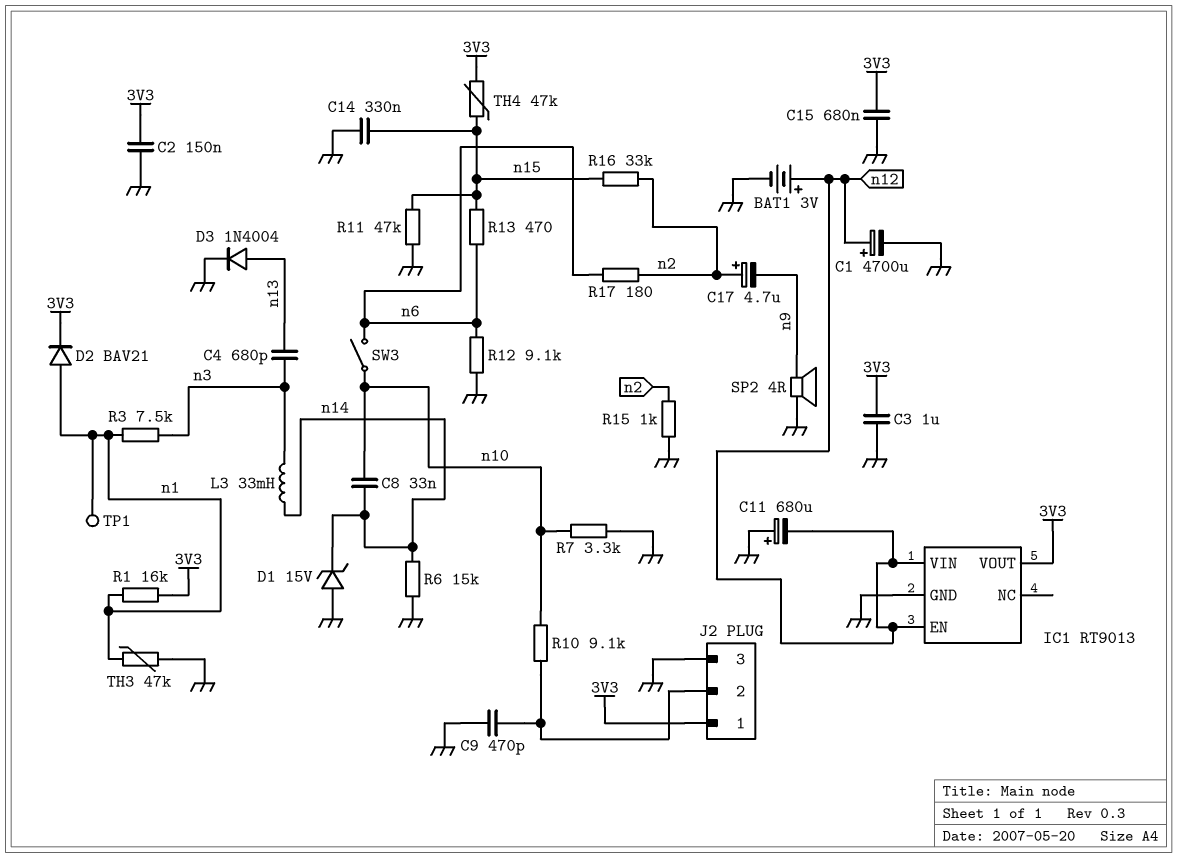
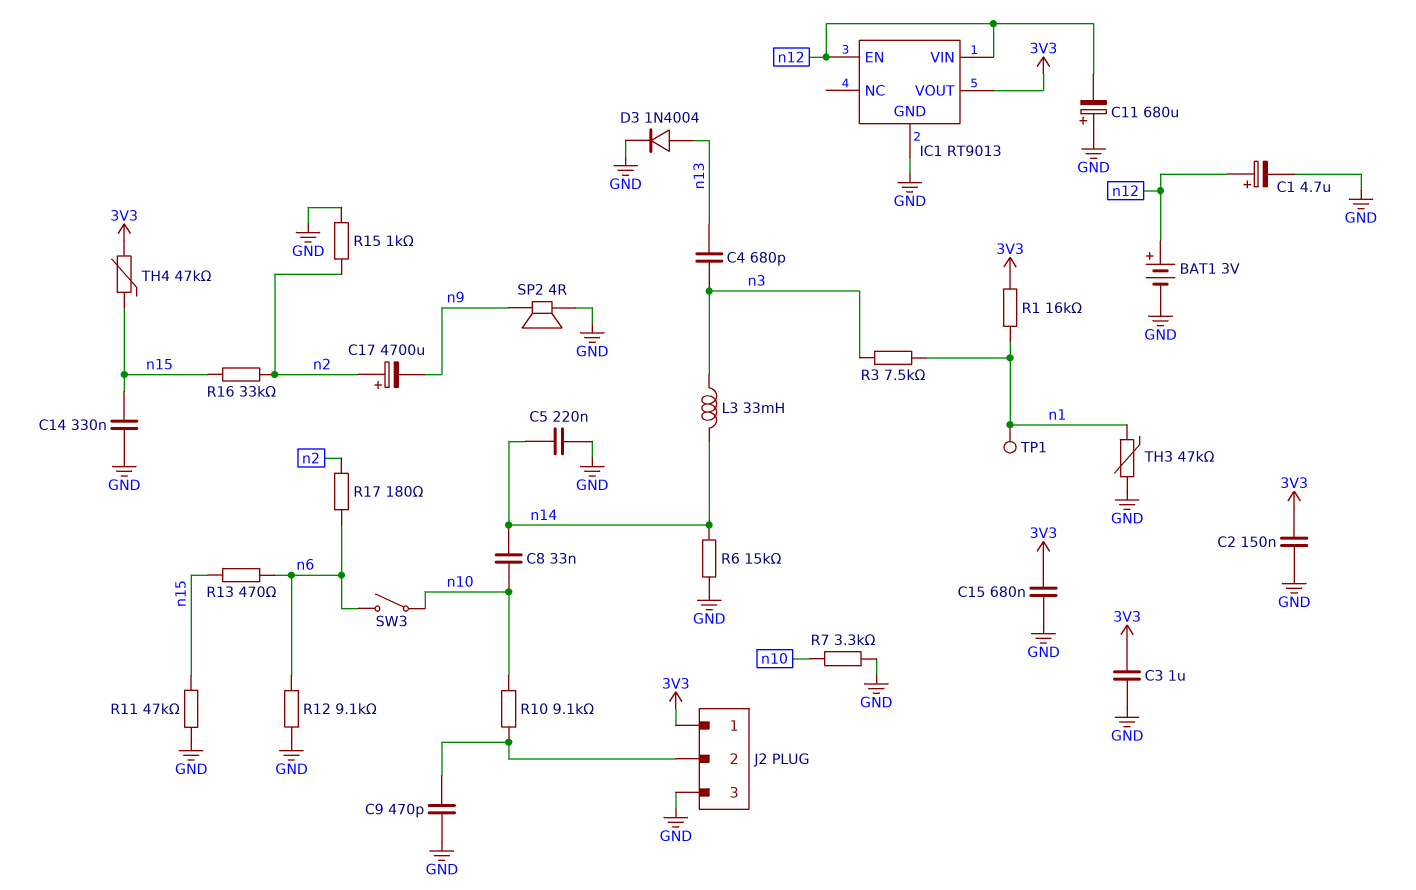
C1: 4700uF (plus n12, minus GND) -> 4.7uF (plus n12, minus GND)
C5: none -> 220nF (GND, n14)
C17: 4.7uF (plus n2, minus n9) -> 4700uF (plus n2, minus n9)
D1: zener 15V (A GND, K n14) -> none
D2: diode BAV21 (A n1, K 3V3) -> none

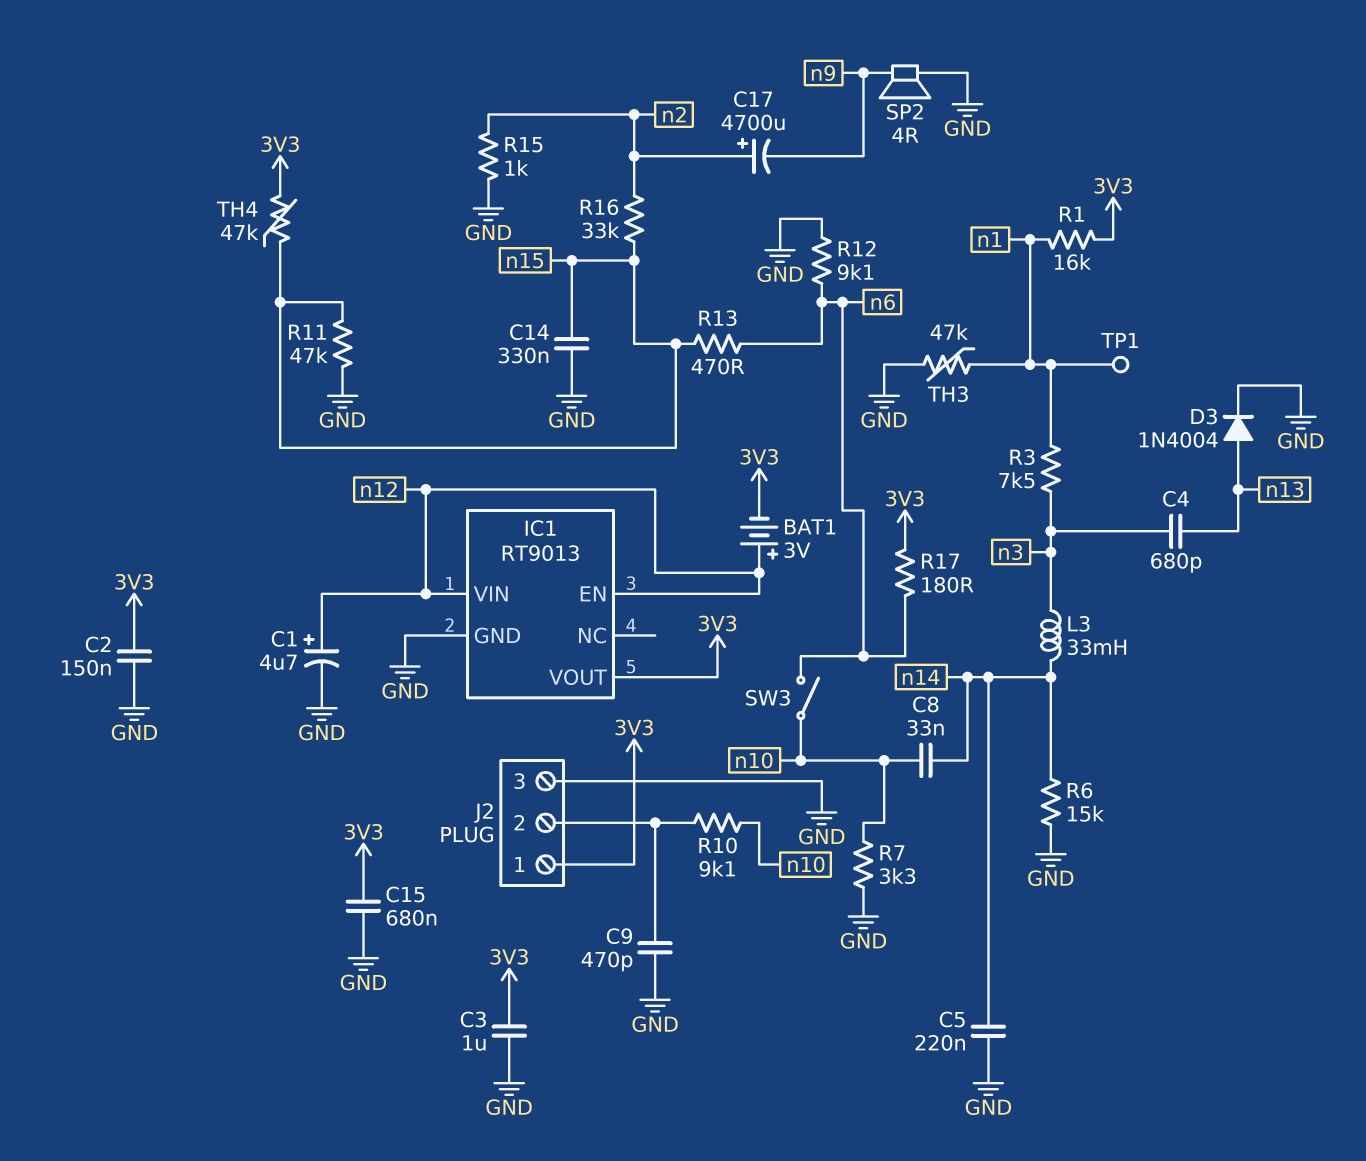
BAT1: 3V (plus n12, minus GND) -> 3V (plus n12, minus 3V3)
C11: 680uF (plus GND, minus n12) -> none
R17: 180 (n2, n6) -> 180 (3V3, n6)

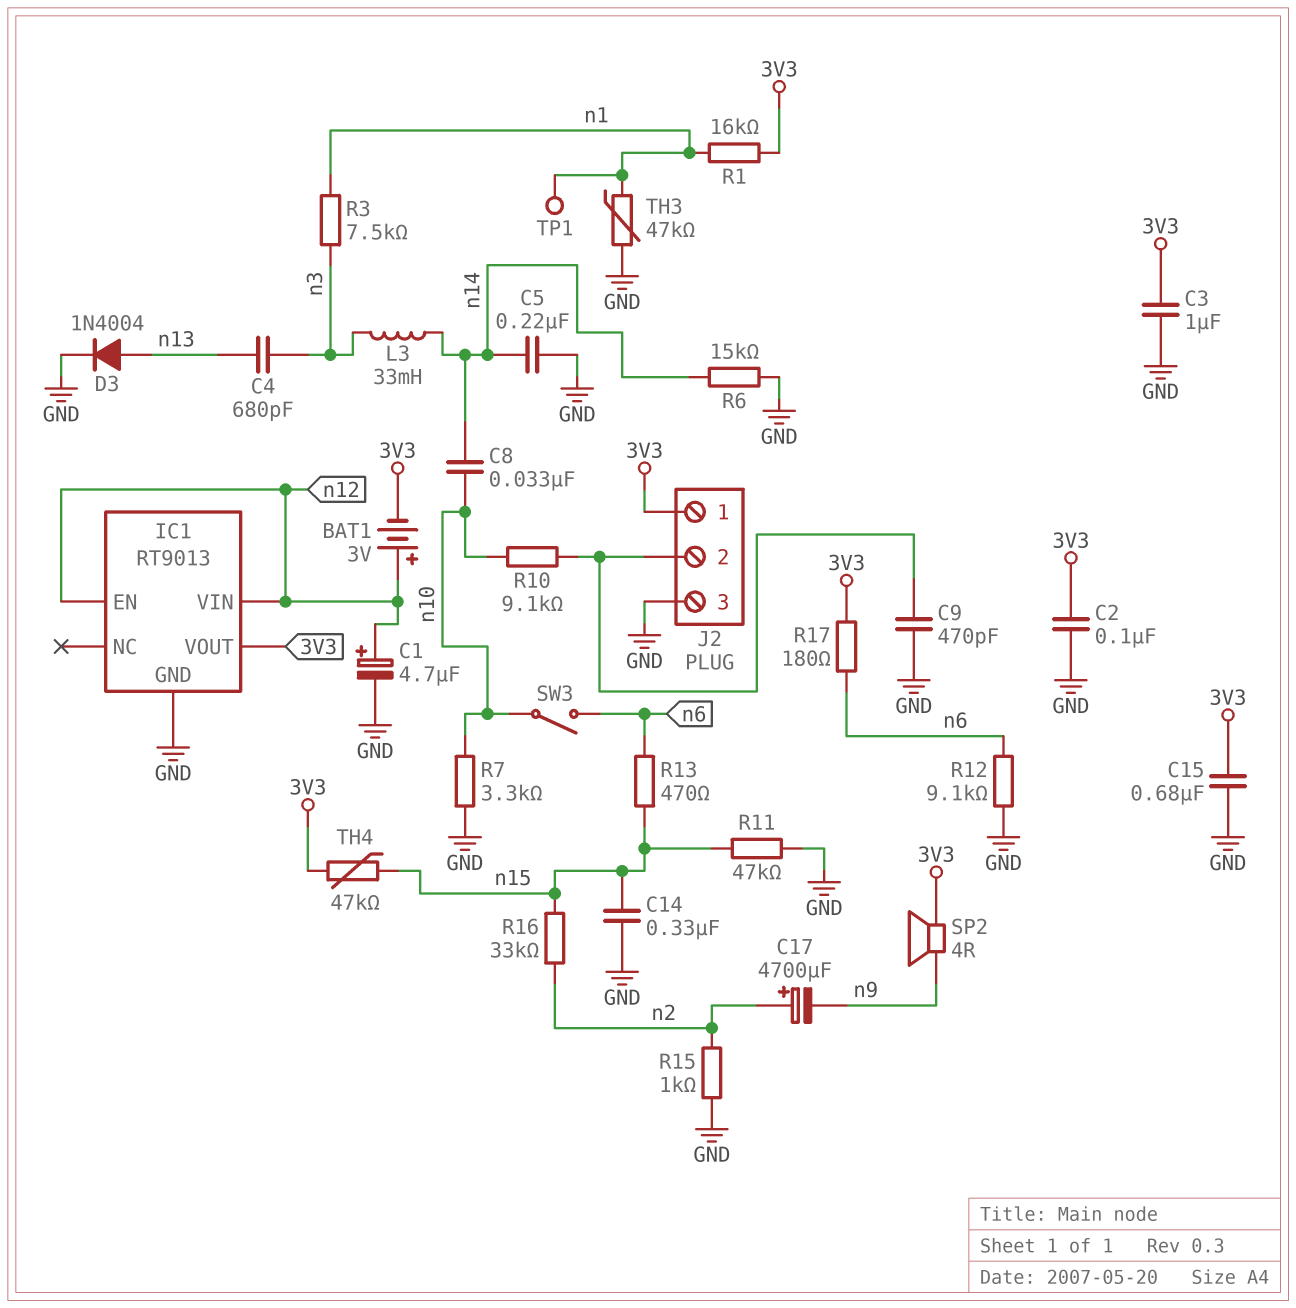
C2: 150nF (3V3, GND) -> 100nF (3V3, GND)
SP2: speaker 4R (GND, n9) -> speaker 4R (3V3, n9)

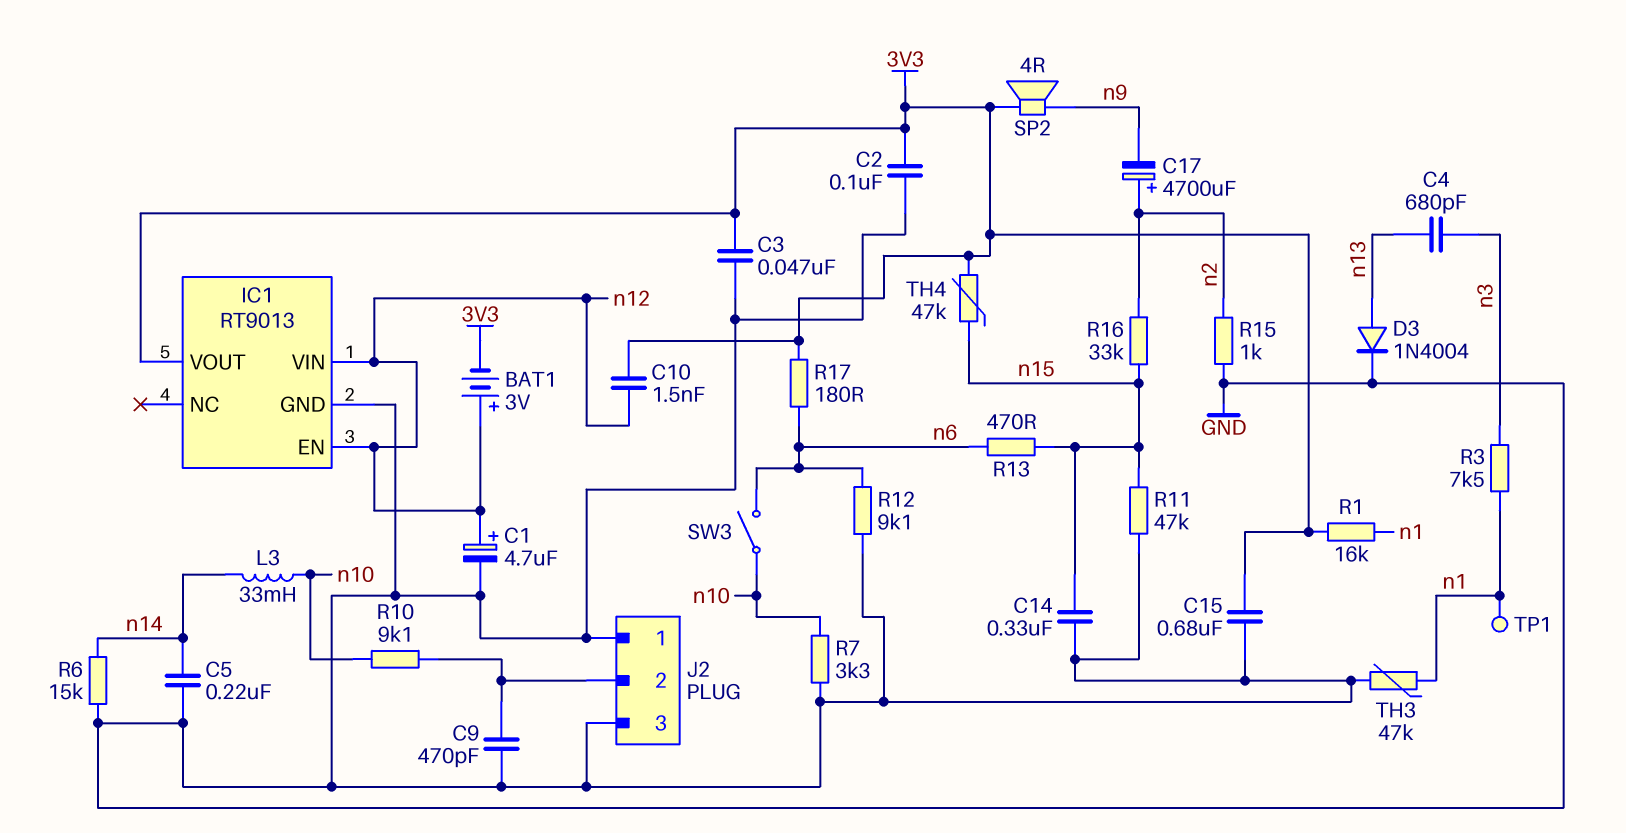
C3: 1uF (3V3, GND) -> 47nF (3V3, GND)
C8: 33nF (n10, n14) -> none
C10: none -> 1.5nF (3V3, n12)
J2 pin 1: 3V3 -> GND
L3: 33mH (n3, n14) -> 33mH (n10, n14)

